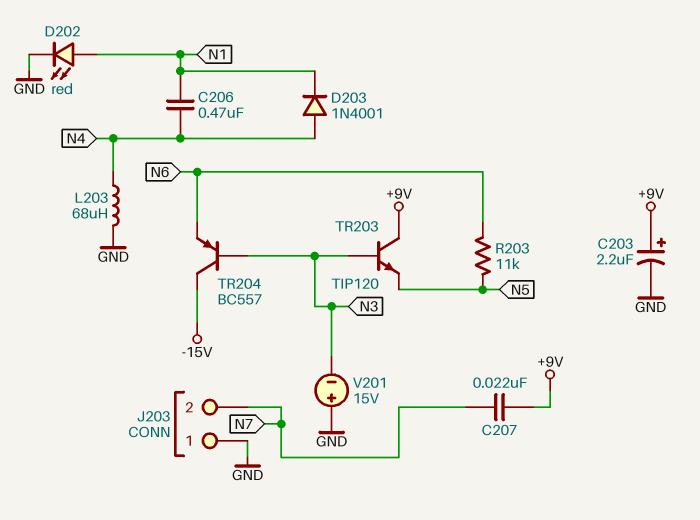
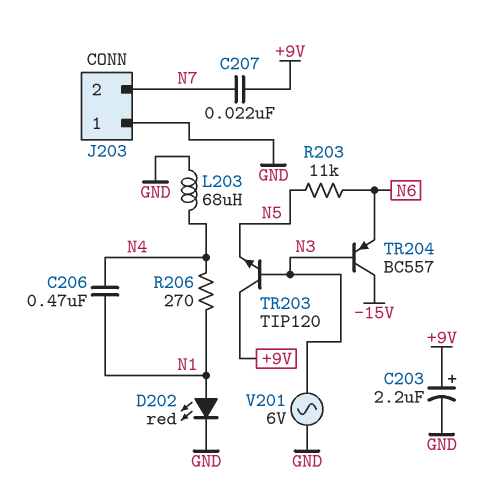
D203: diode 1N4001 (A N4, K N1) -> none
R206: none -> 270 (N1, N4)
V201: 15V (plus GND, minus N3) -> AC 6V (GND, N3)

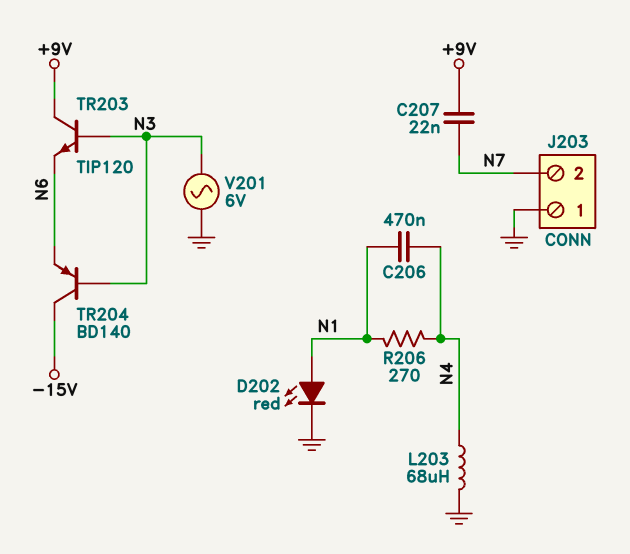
C203: 2.2uF (plus +9V, minus GND) -> none
R203: 11k (N5, N6) -> none
TR203: NPN TIP120 (B N3, C +9V, E N5) -> NPN TIP120 (B N3, C +9V, E N6)
TR204: PNP BC557 (B N3, C -15V, E N6) -> PNP BD140 (B N3, C -15V, E N6)

